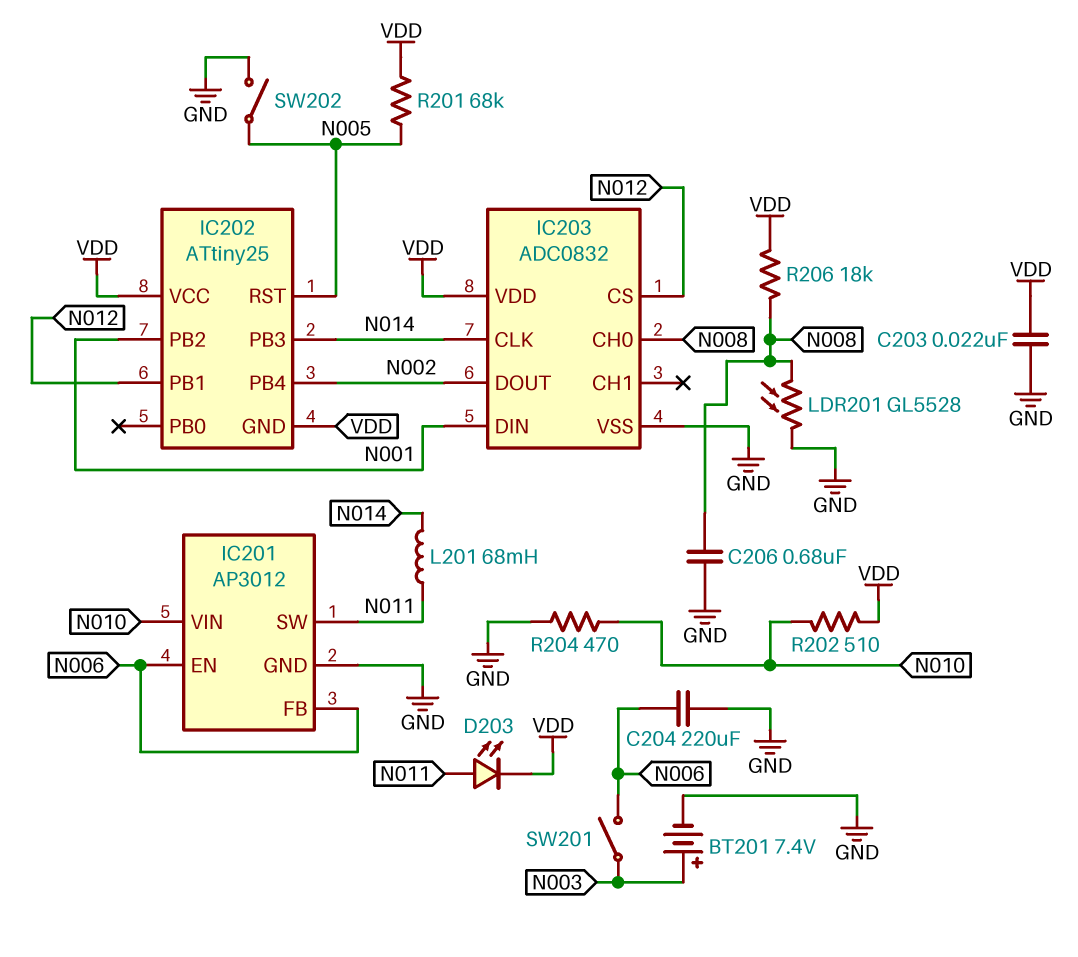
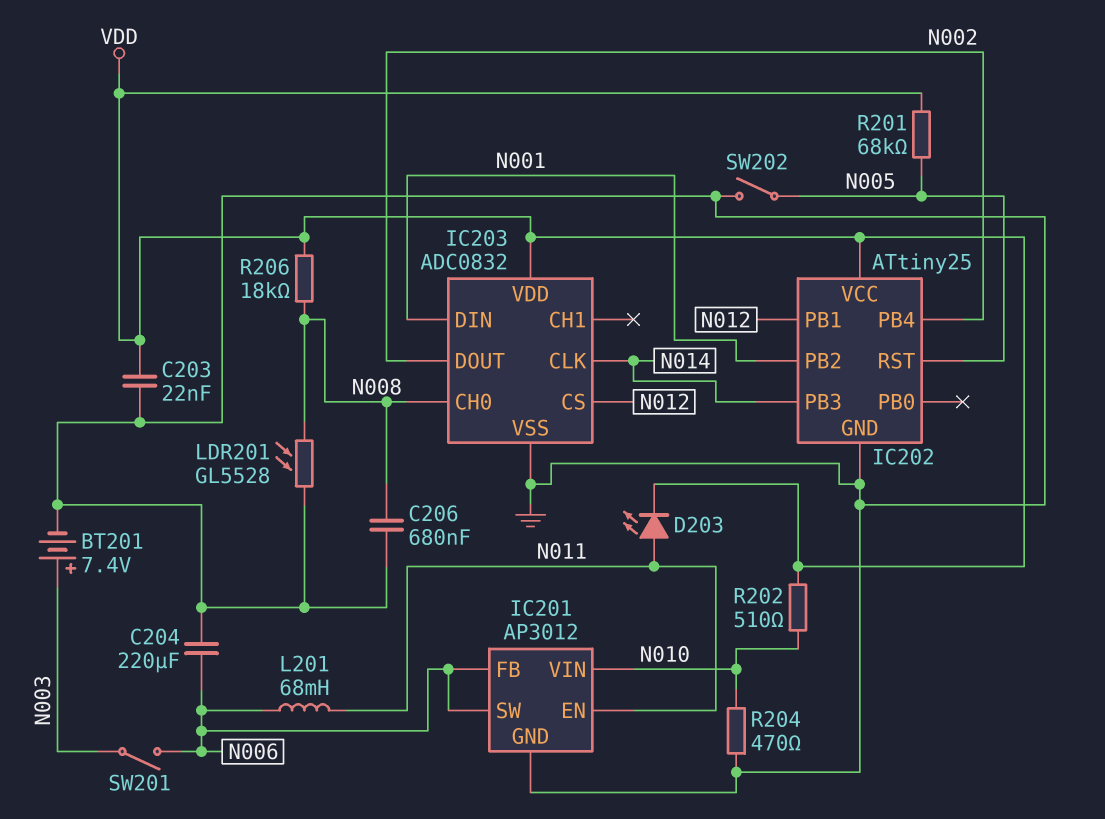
IC201 pin EN: N006 -> N011
IC201 pin SW: N011 -> N006
IC202 pin GND: VDD -> GND
L201: 68mH (N011, N014) -> 68mH (N006, N011)

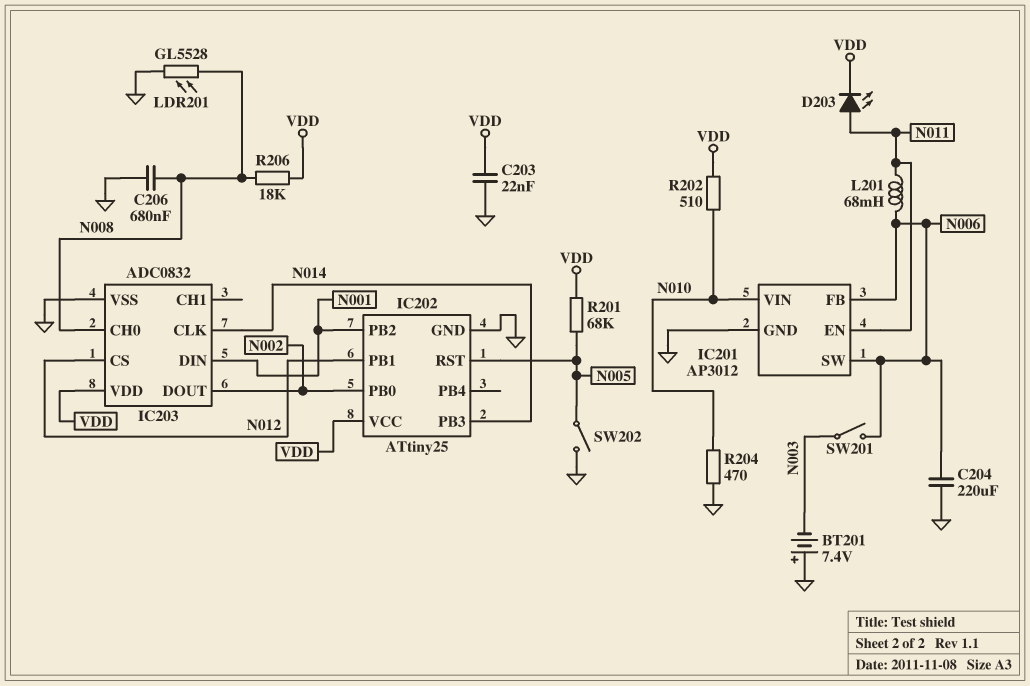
BT201: 7.4V (plus N003, minus GND) -> 7.4V (plus GND, minus N003)
IC202 pin PB0: none -> N002
IC202 pin PB4: N002 -> none

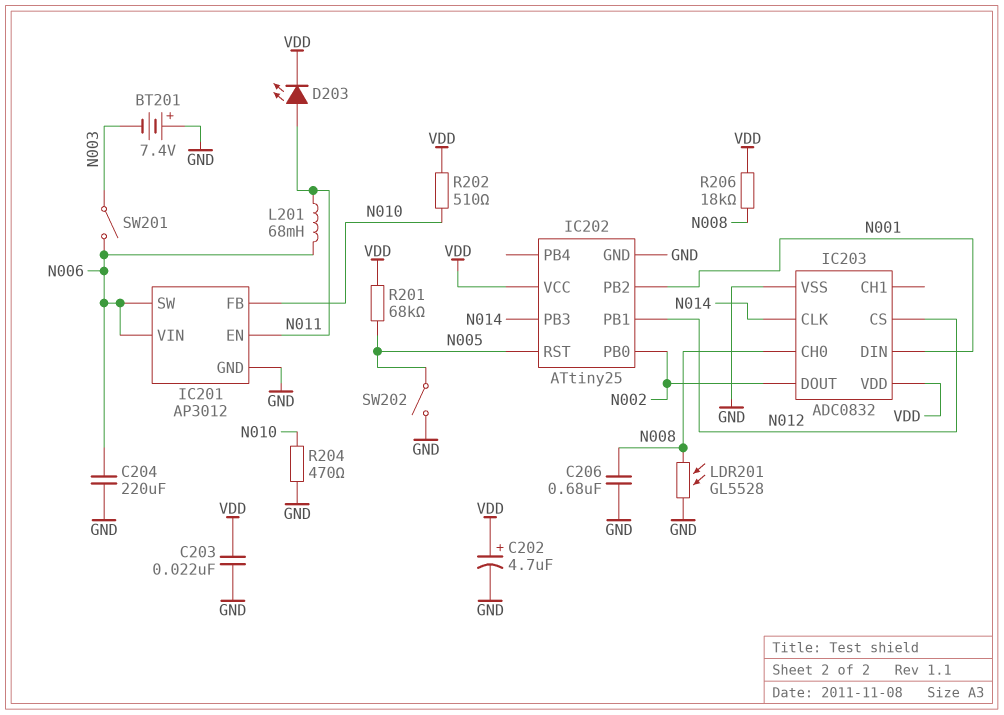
C202: none -> 4.7uF (plus VDD, minus GND)
IC201 pin FB: N006 -> N010
IC201 pin VIN: N010 -> N006

